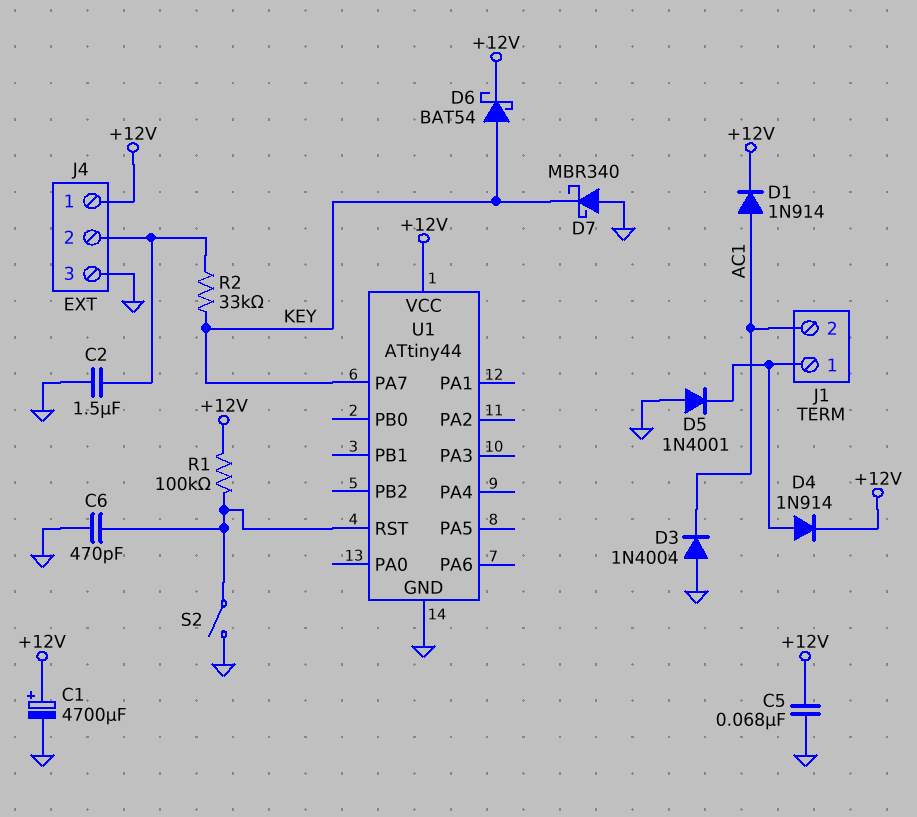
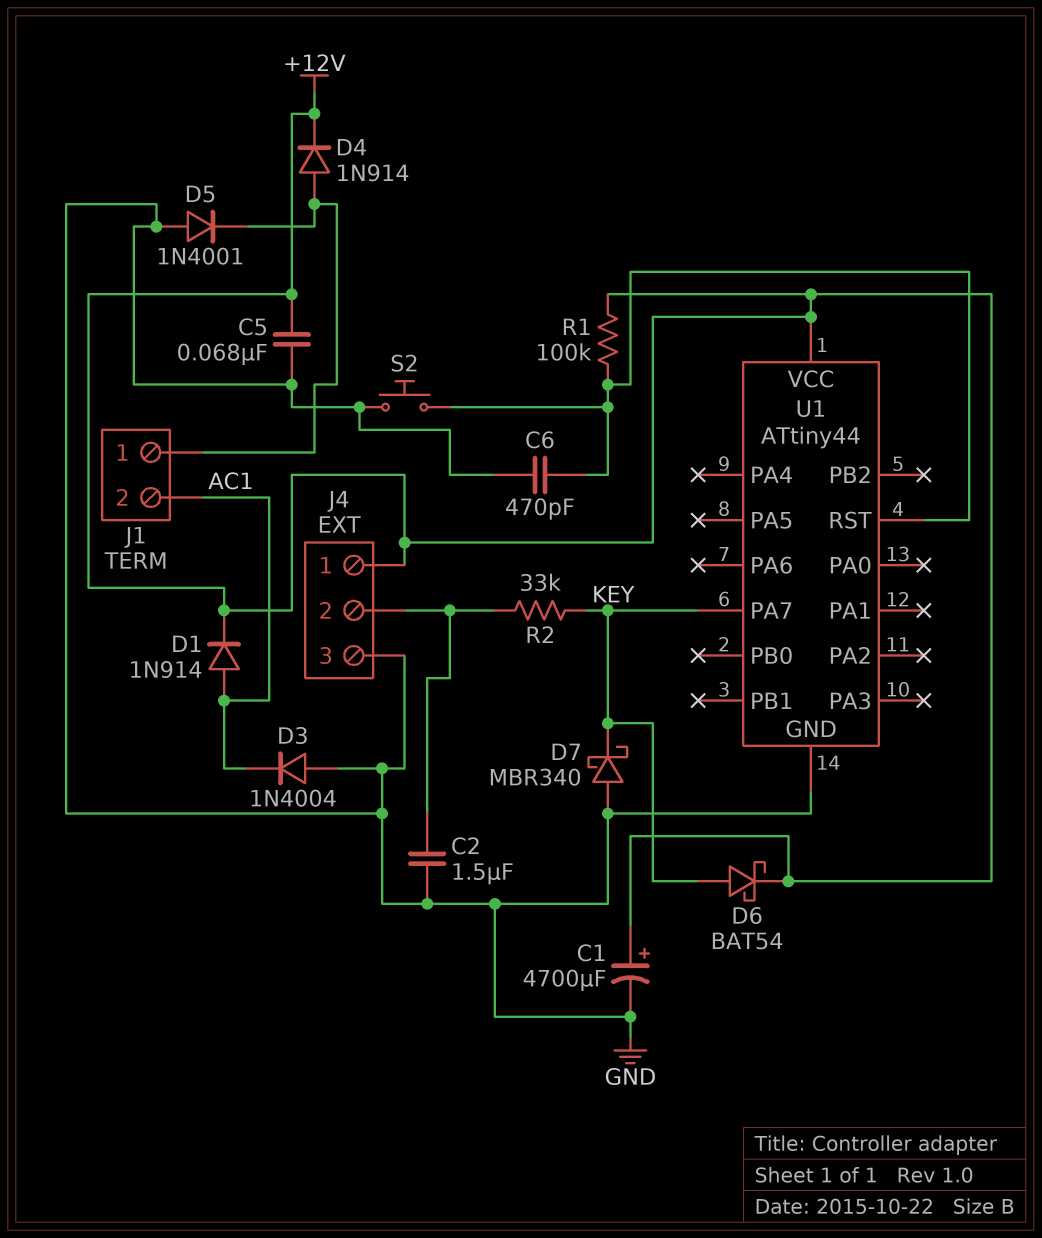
S2: switch (GND, U1/RST) -> button (GND, U1/RST)

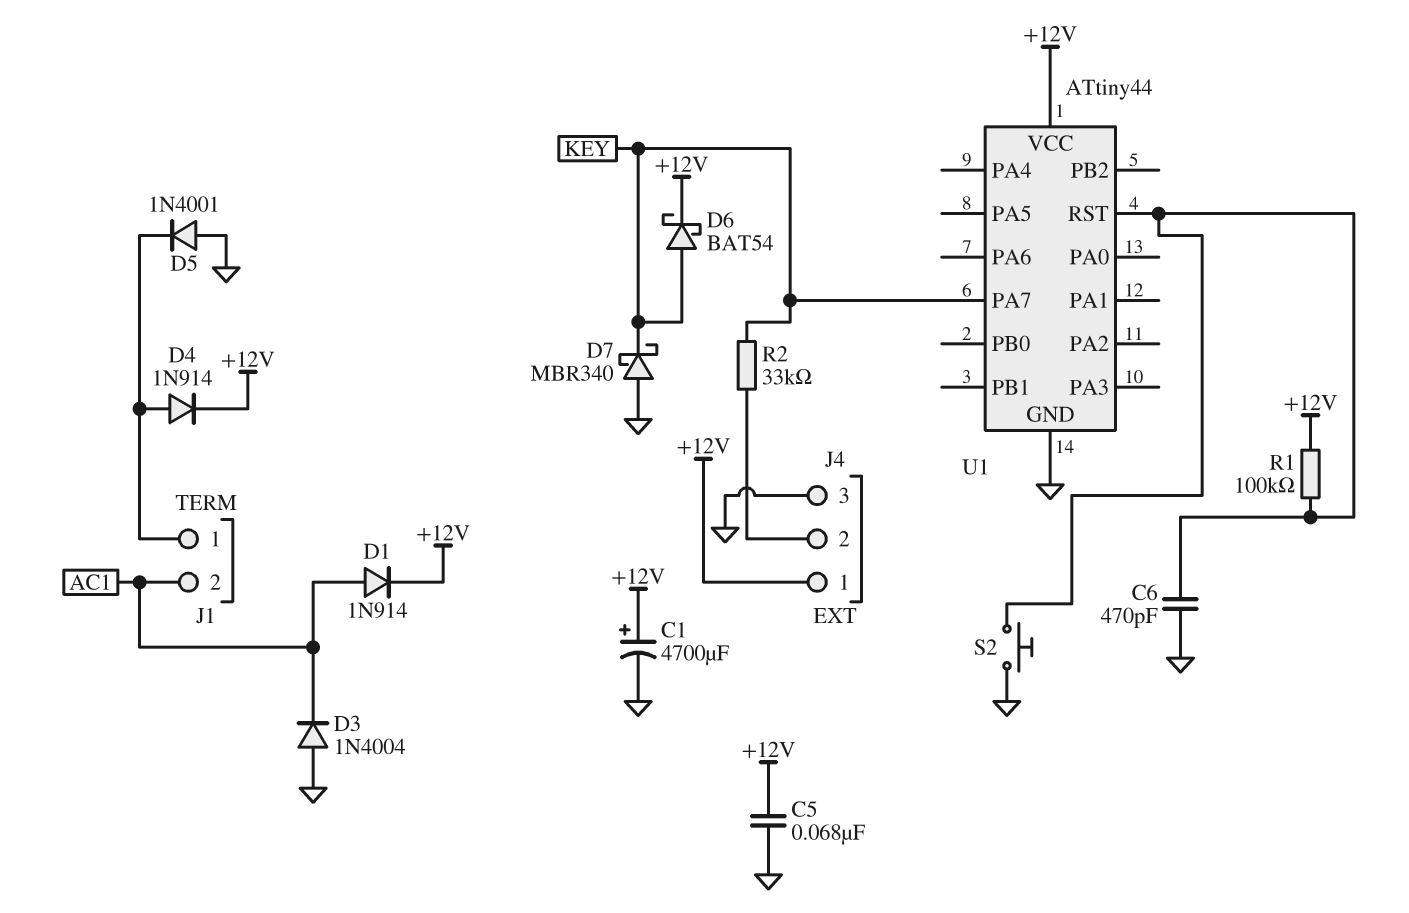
C2: 1.5uF (GND, J4/2) -> none

